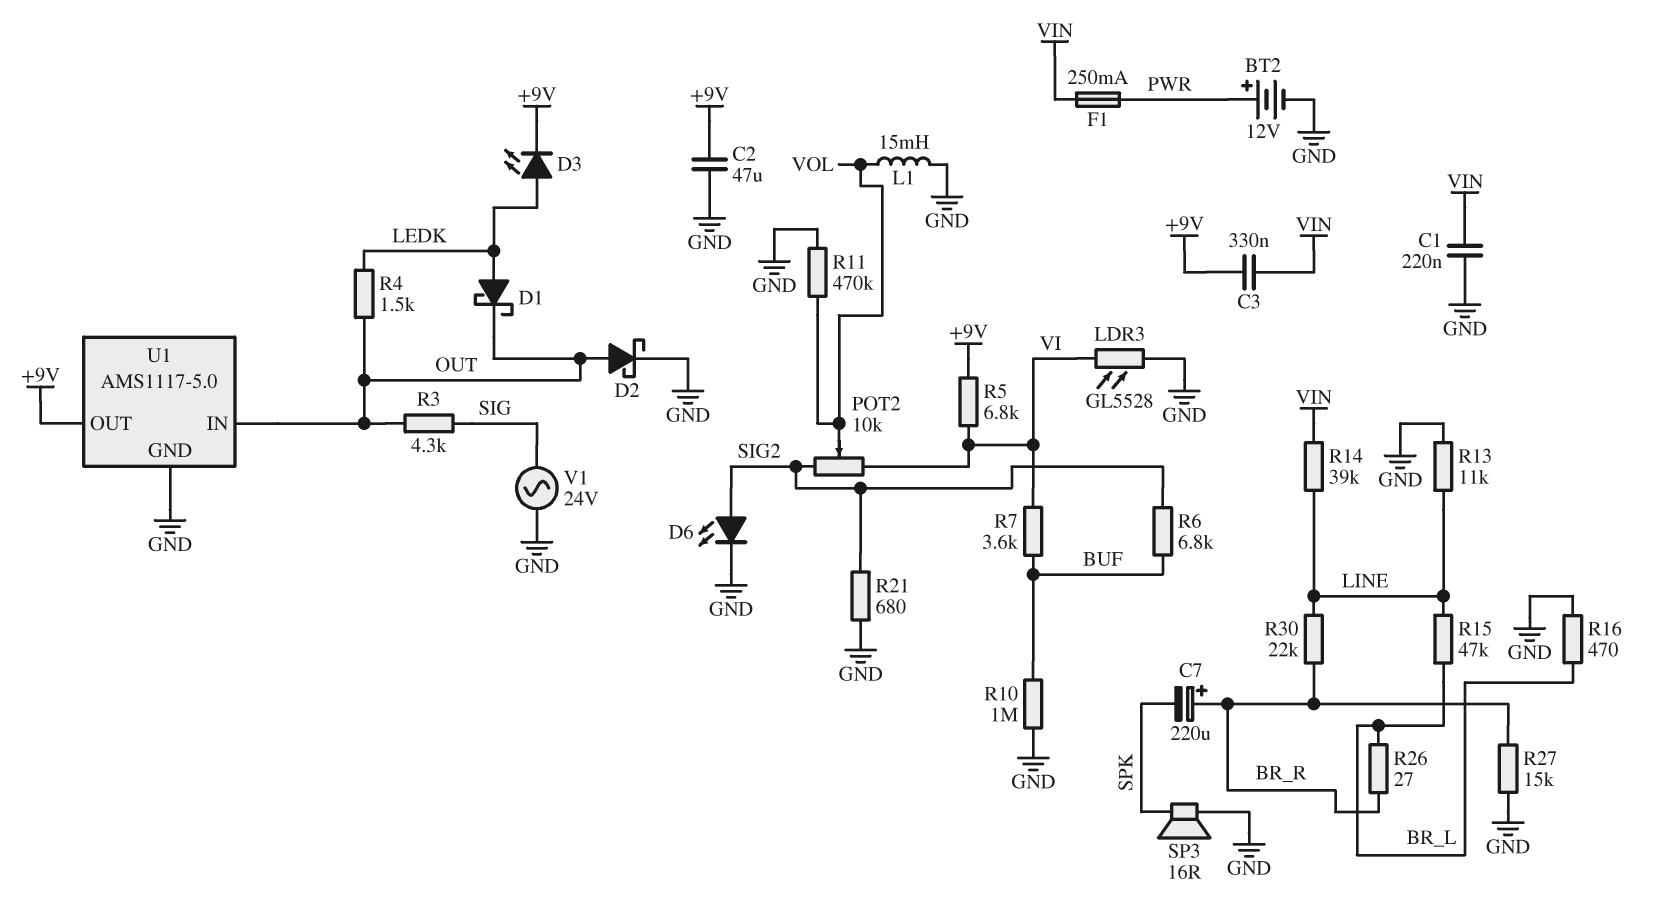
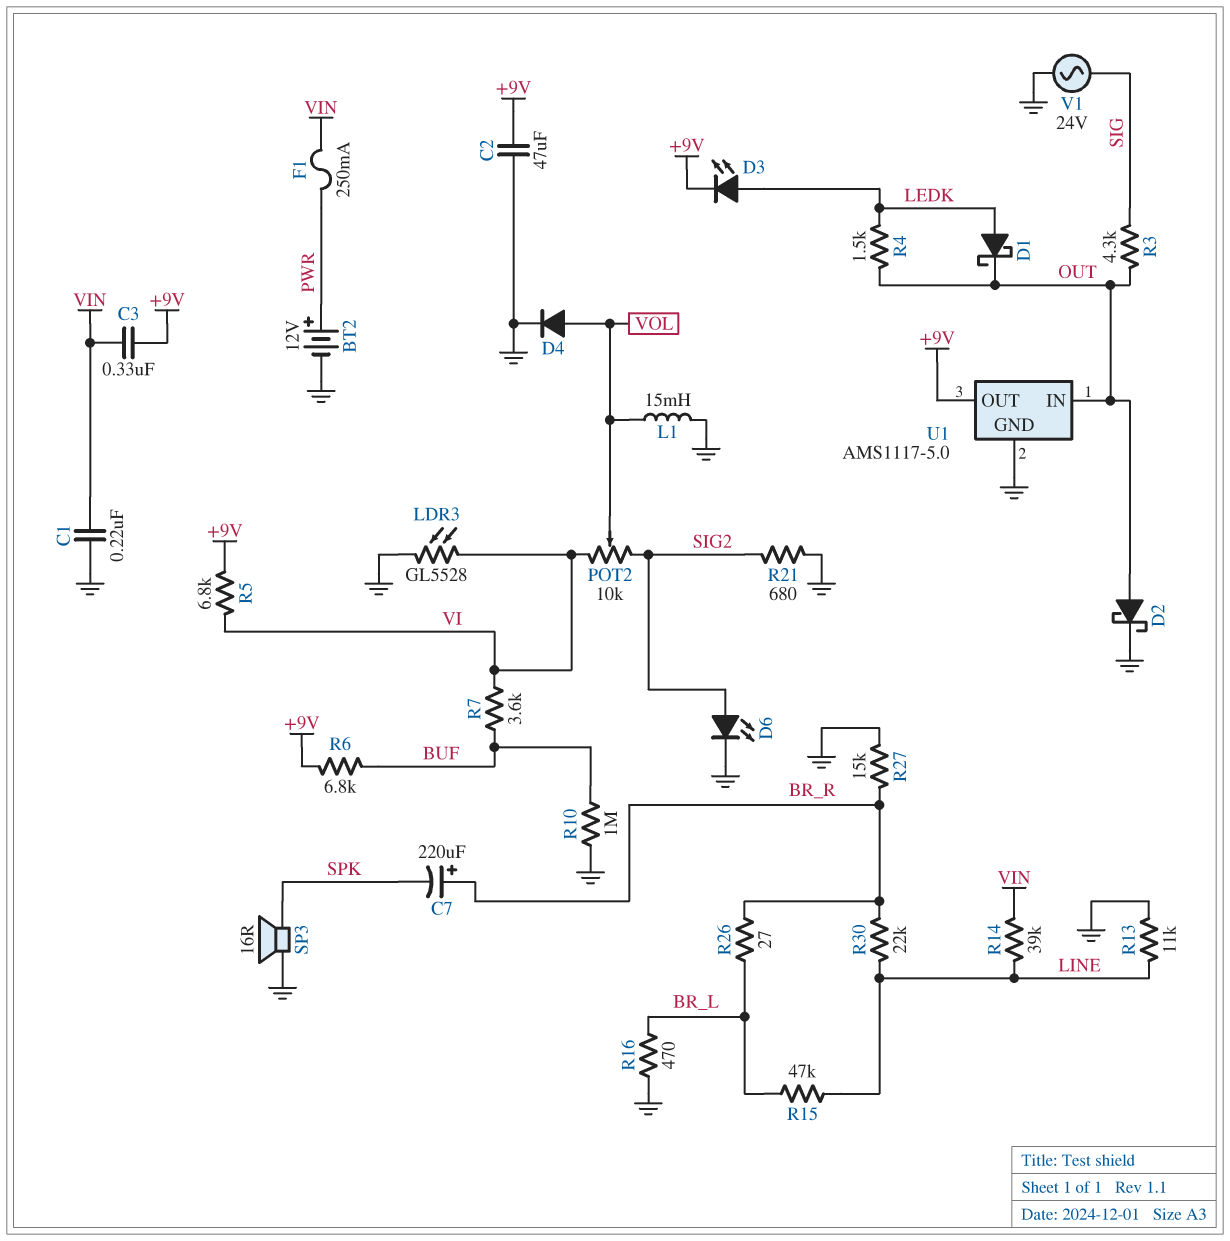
D4: none -> diode (A VOL, K GND)
R6: 6.8k (BUF, SIG2) -> 6.8k (+9V, BUF)
R11: 470k (GND, VOL) -> none

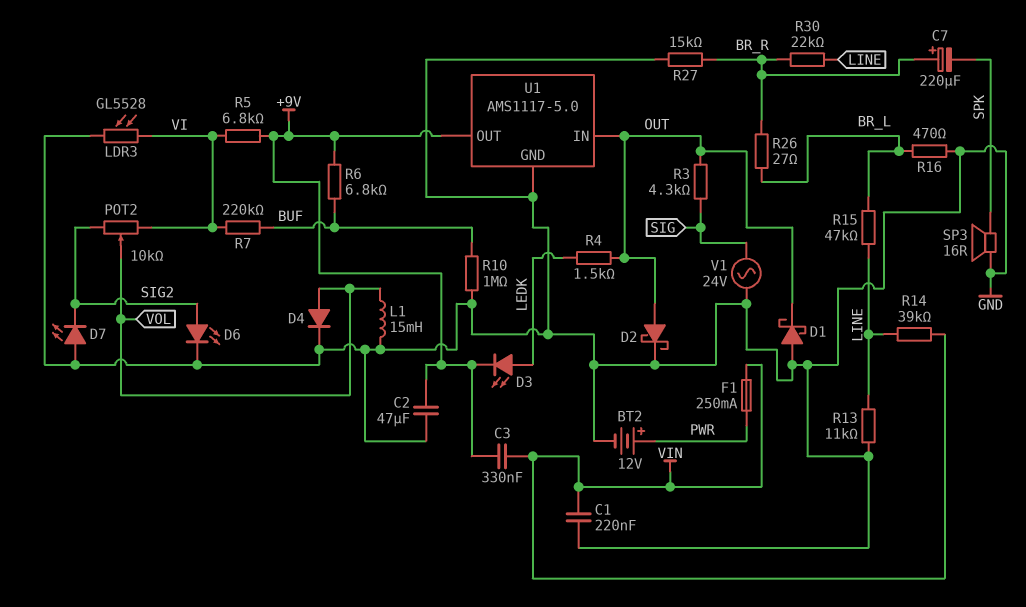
D1: schottky (A LEDK, K OUT) -> schottky (A GND, K OUT)
D7: none -> LED (A GND, K SIG2)
R7: 3.6k (BUF, VI) -> 220k (BUF, VI)
R21: 680 (GND, SIG2) -> none

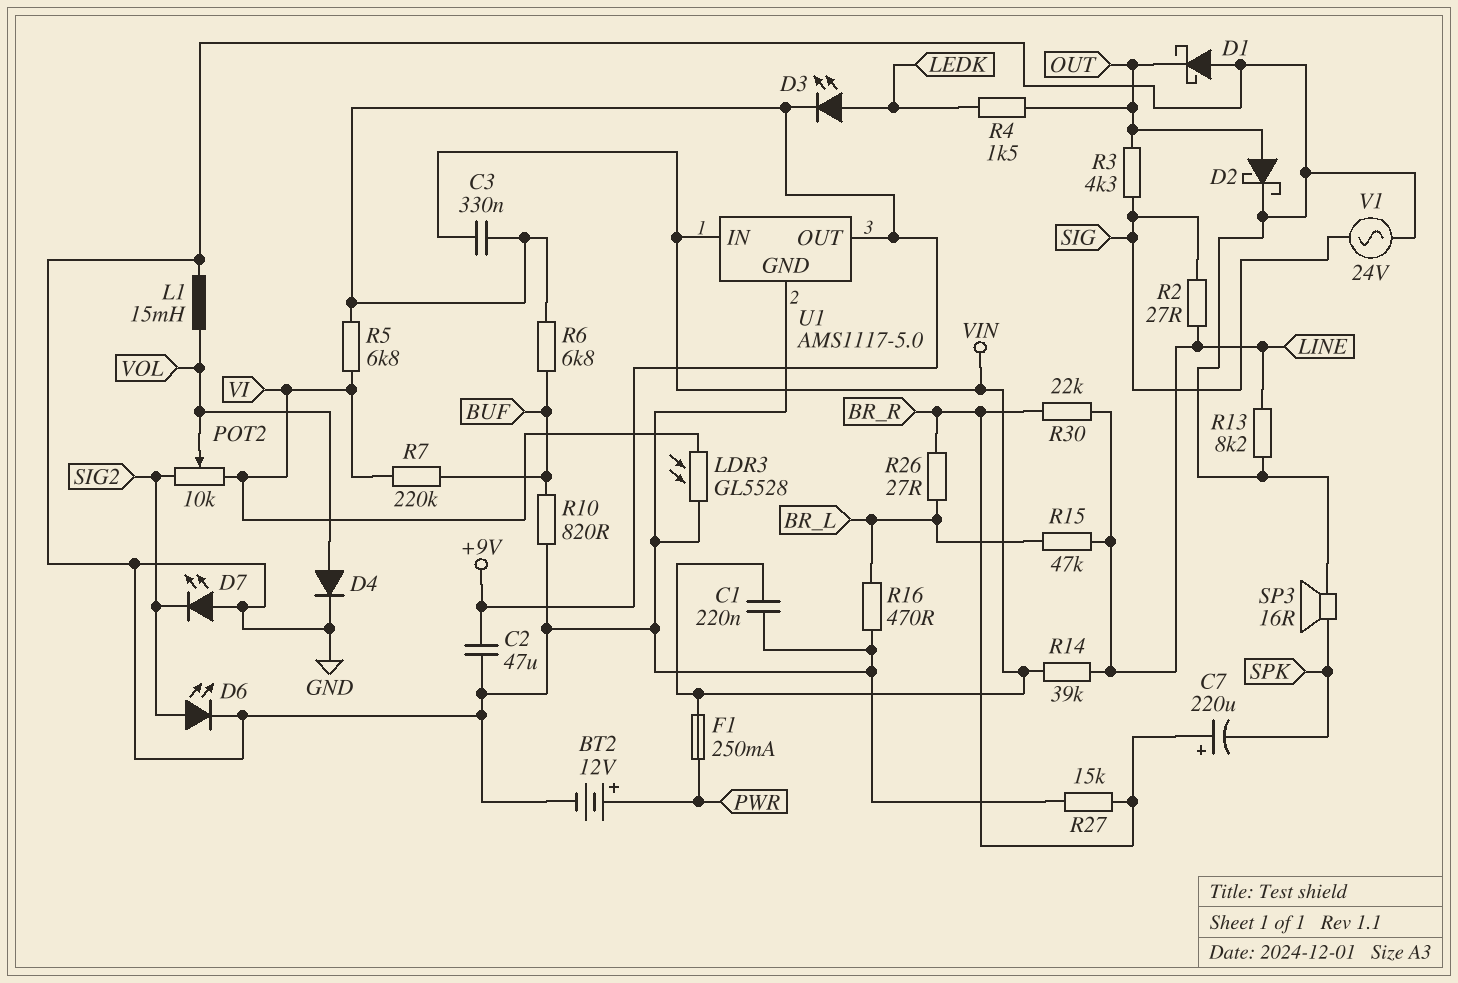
R2: none -> 27 (LINE, SIG)
R10: 1M (BUF, GND) -> 820 (BUF, GND)
R13: 11k (GND, LINE) -> 8.2k (GND, LINE)
U1 pin IN: OUT -> VIN

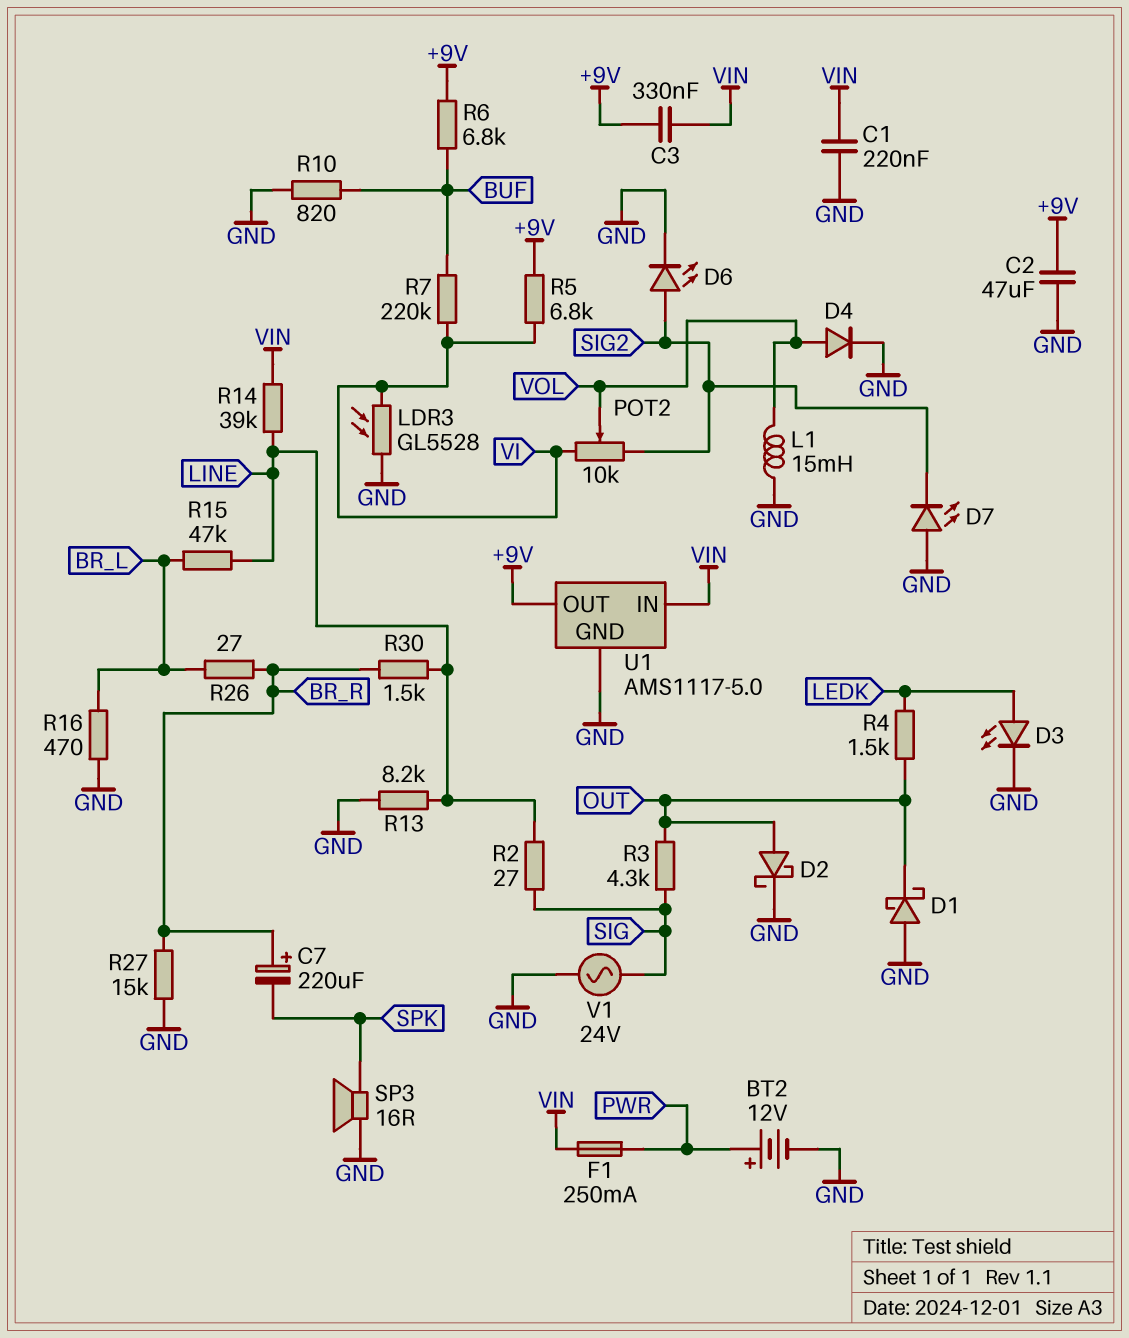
D3: LED (A LEDK, K +9V) -> LED (A LEDK, K GND)
R30: 22k (BR_R, LINE) -> 1.5k (BR_R, LINE)

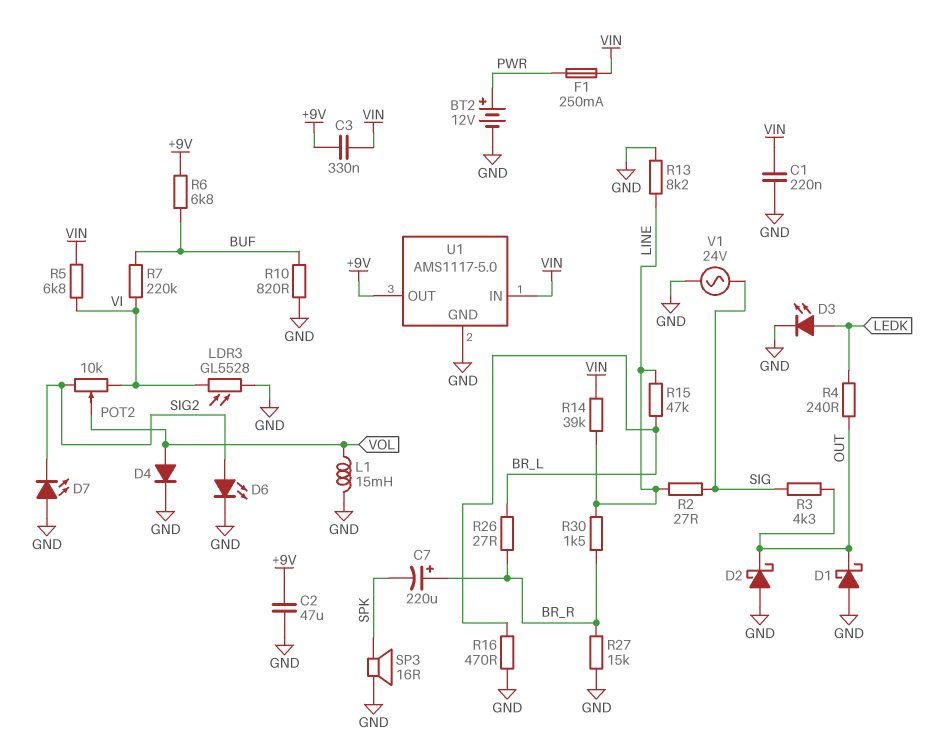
D2: schottky (A OUT, K GND) -> schottky (A GND, K OUT)
R4: 1.5k (LEDK, OUT) -> 240 (LEDK, OUT)
R5: 6.8k (+9V, VI) -> 6.8k (VI, VIN)

